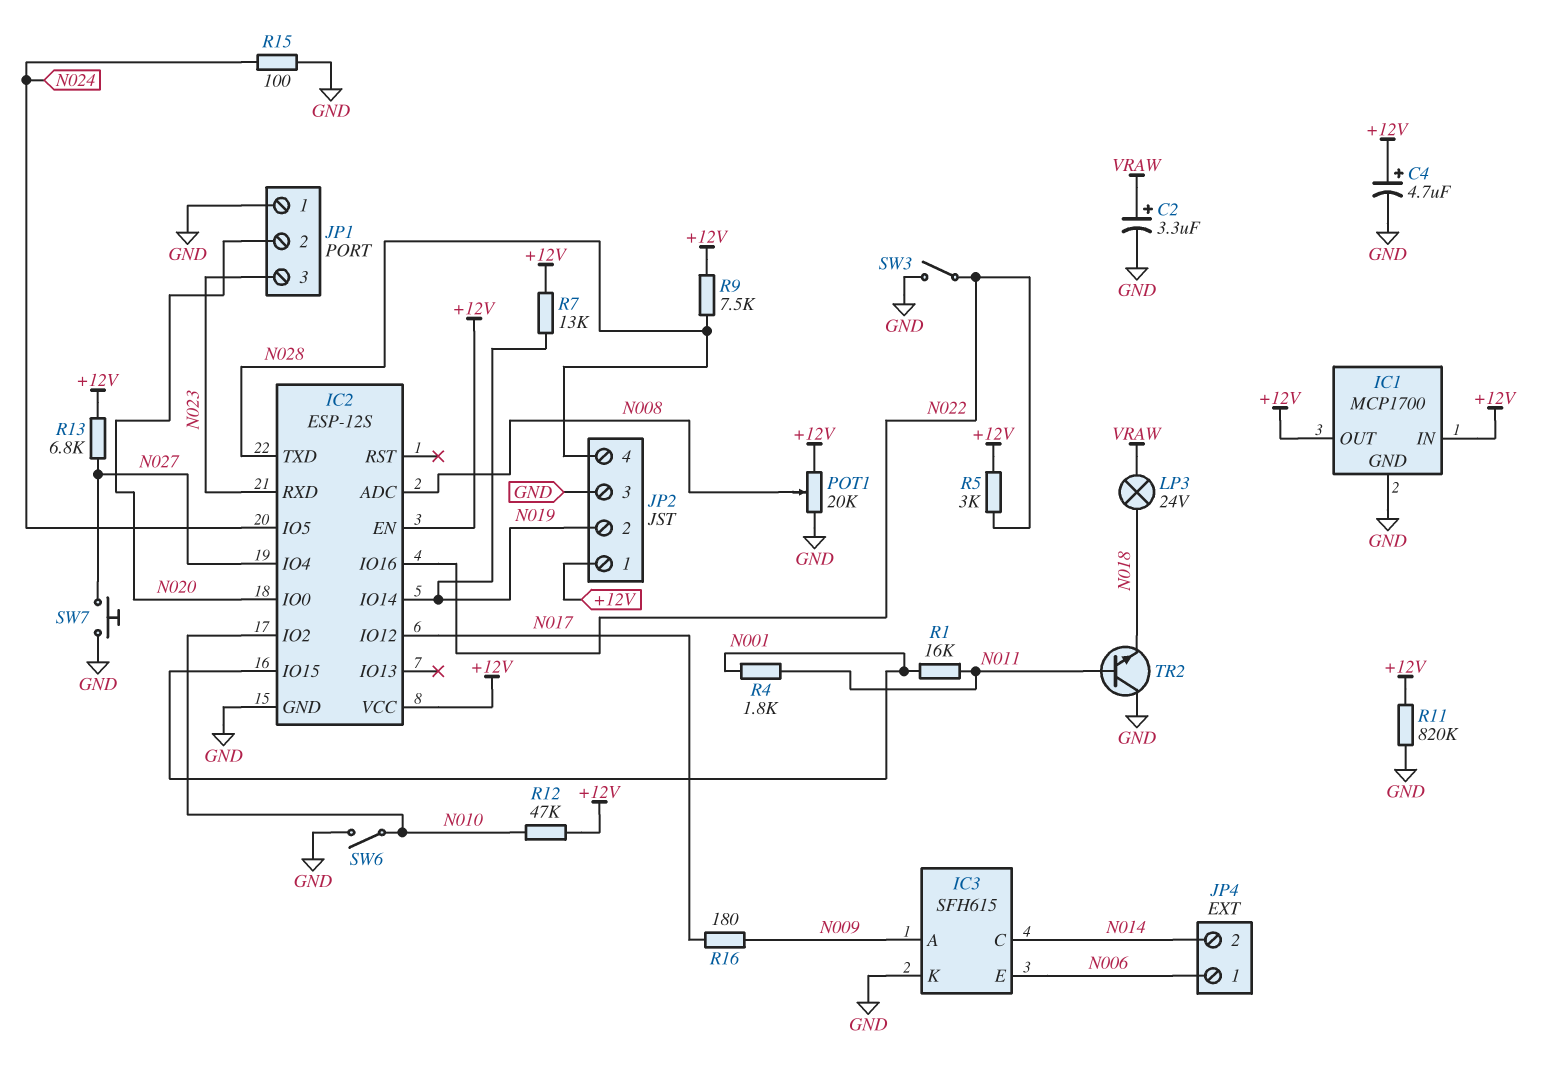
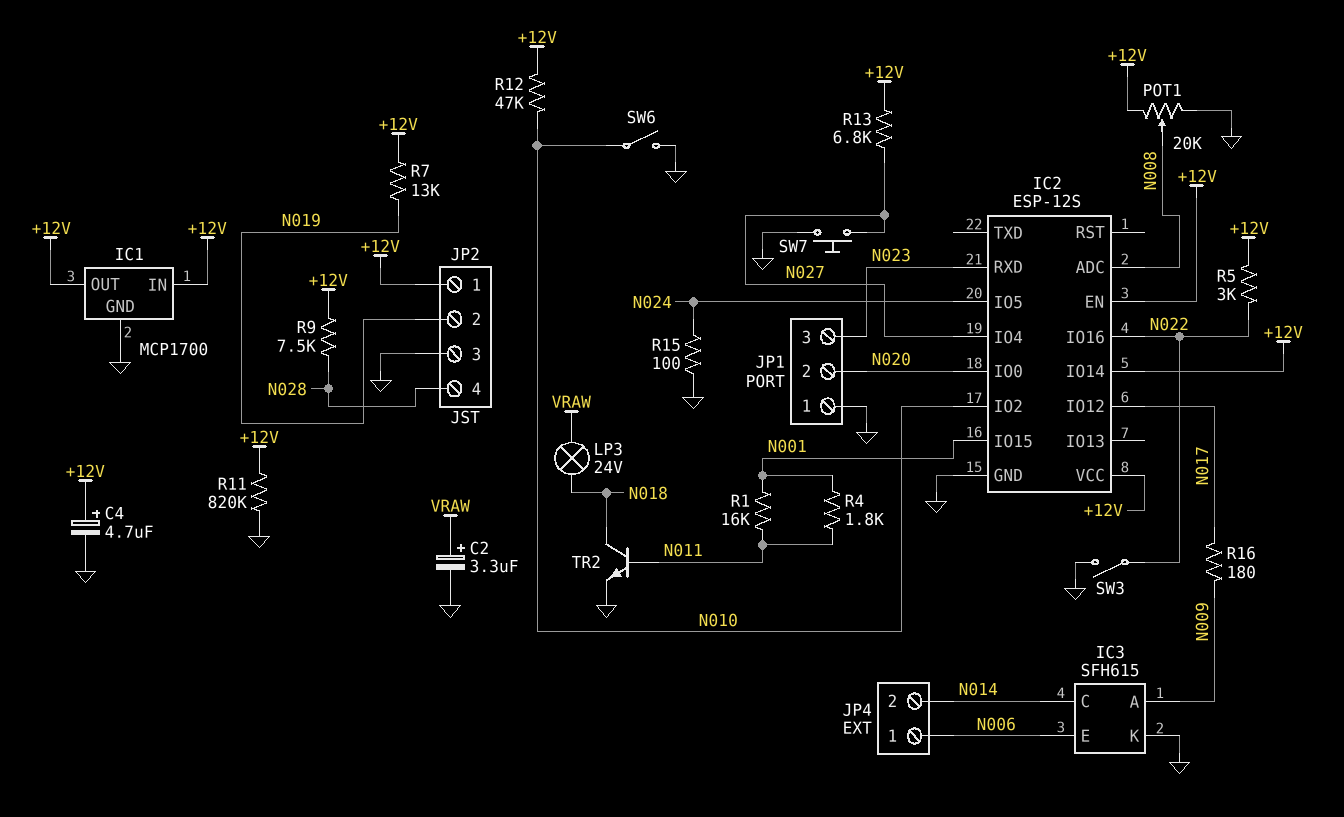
IC2 pin IO14: N019 -> +12V
IC2 pin TXD: N028 -> none
TR2: NPN (B N011, C GND, E N018) -> NPN (B N011, C N018, E GND)

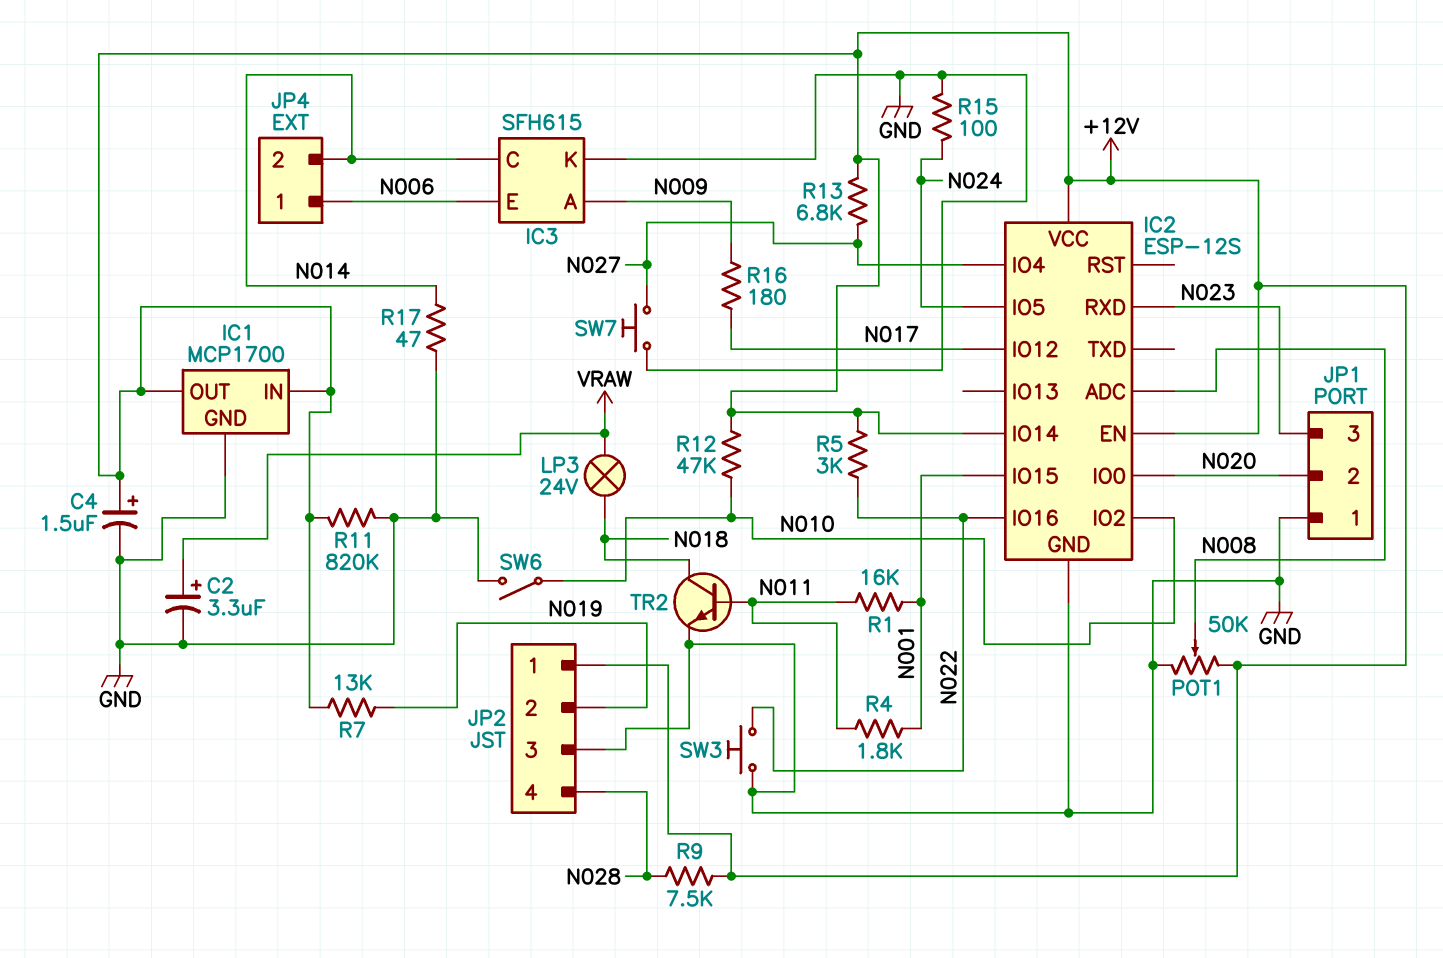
C4: 4.7uF (plus +12V, minus GND) -> 1.5uF (plus +12V, minus GND)
POT1: 20k (+12V, GND, wiper N008) -> 50k (+12V, GND, wiper N008)
R17: none -> 47 (GND, N014)
SW3: switch (GND, N022) -> button (GND, N022)

